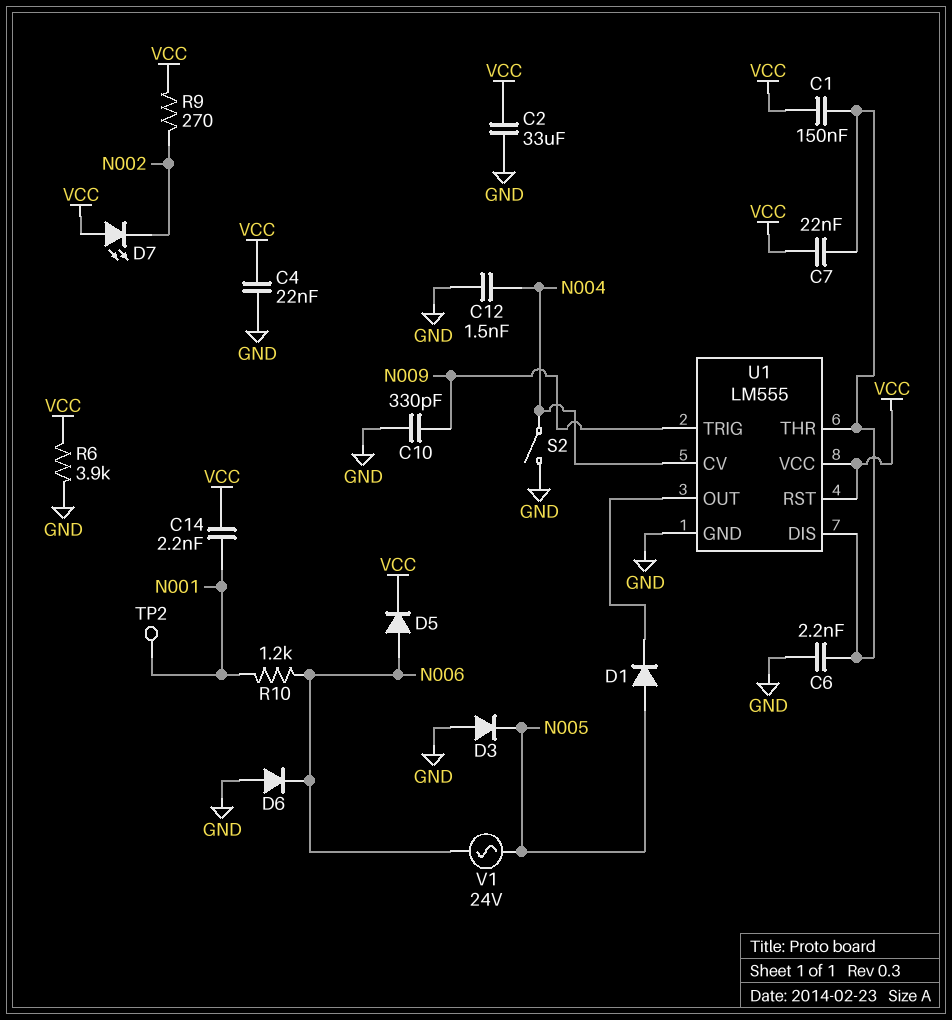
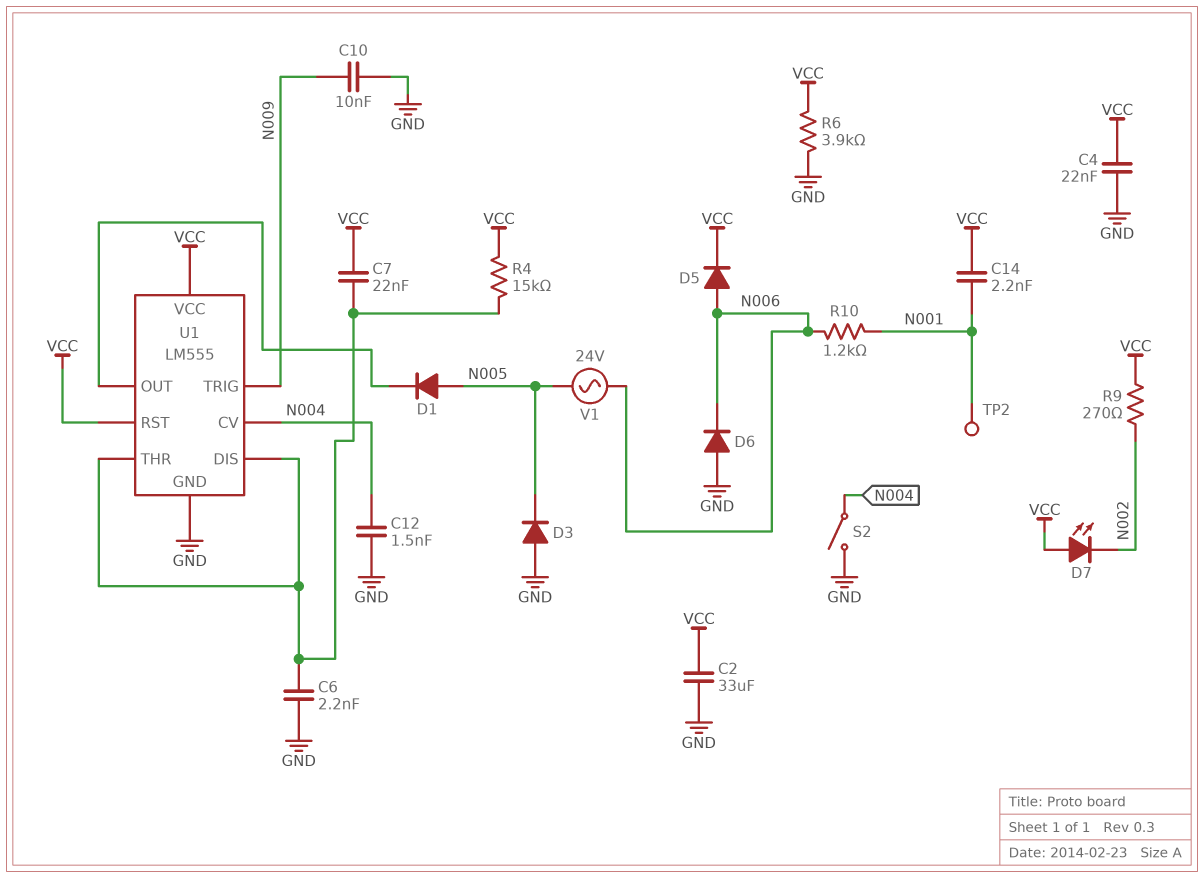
C1: 150nF (U1/DIS, VCC) -> none
C10: 330pF (GND, N009) -> 10nF (GND, N009)
R4: none -> 15k (U1/DIS, VCC)

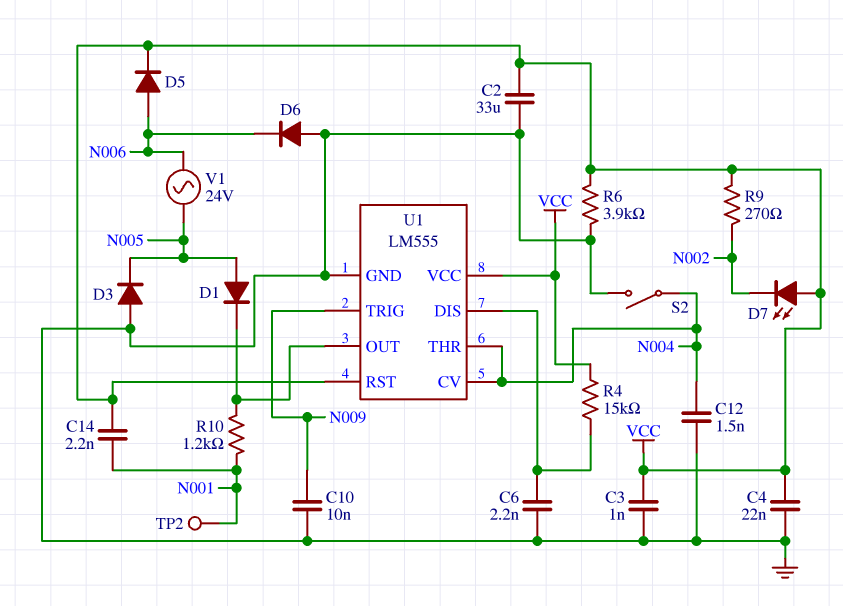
C3: none -> 1nF (GND, VCC)
C7: 22nF (U1/DIS, VCC) -> none
R10: 1.2k (N001, N006) -> 1.2k (N001, U1/OUT)
U1 pin THR: U1/DIS -> N004

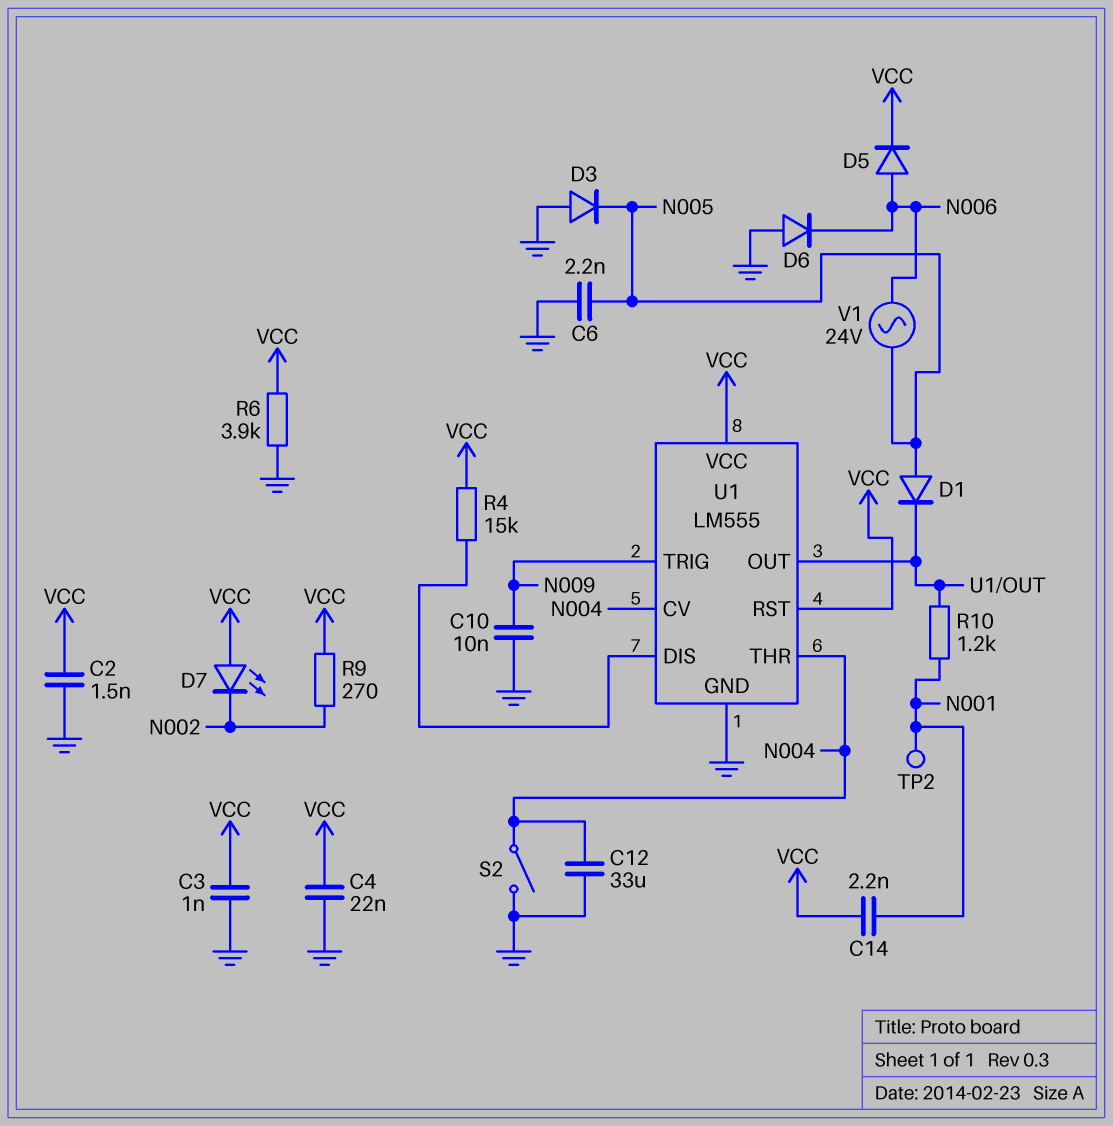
C2: 33uF (GND, VCC) -> 1.5nF (GND, VCC)
C6: 2.2nF (GND, U1/DIS) -> 2.2nF (GND, N005)
C12: 1.5nF (GND, N004) -> 33uF (GND, N004)

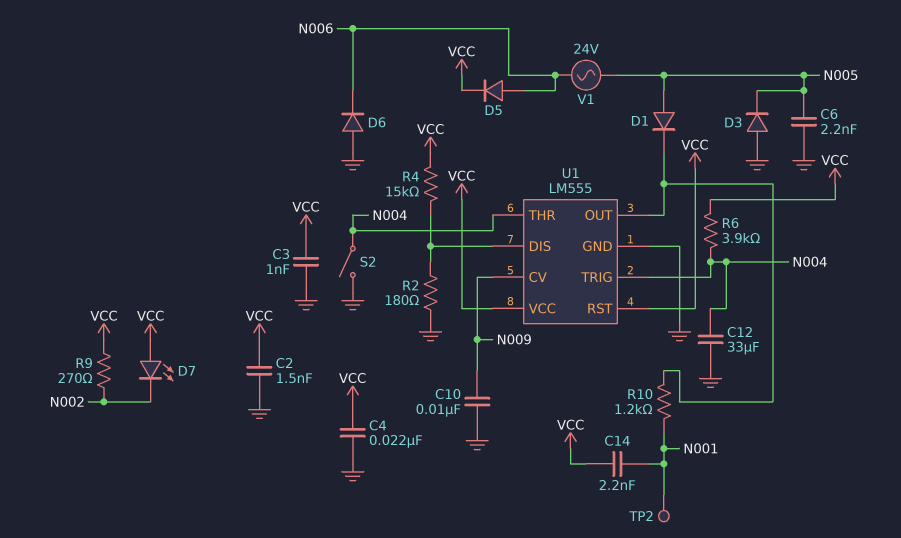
R2: none -> 180 (GND, U1/DIS)
R6: 3.9k (GND, VCC) -> 3.9k (N004, VCC)
U1 pin CV: N004 -> N009
U1 pin TRIG: N009 -> N004

